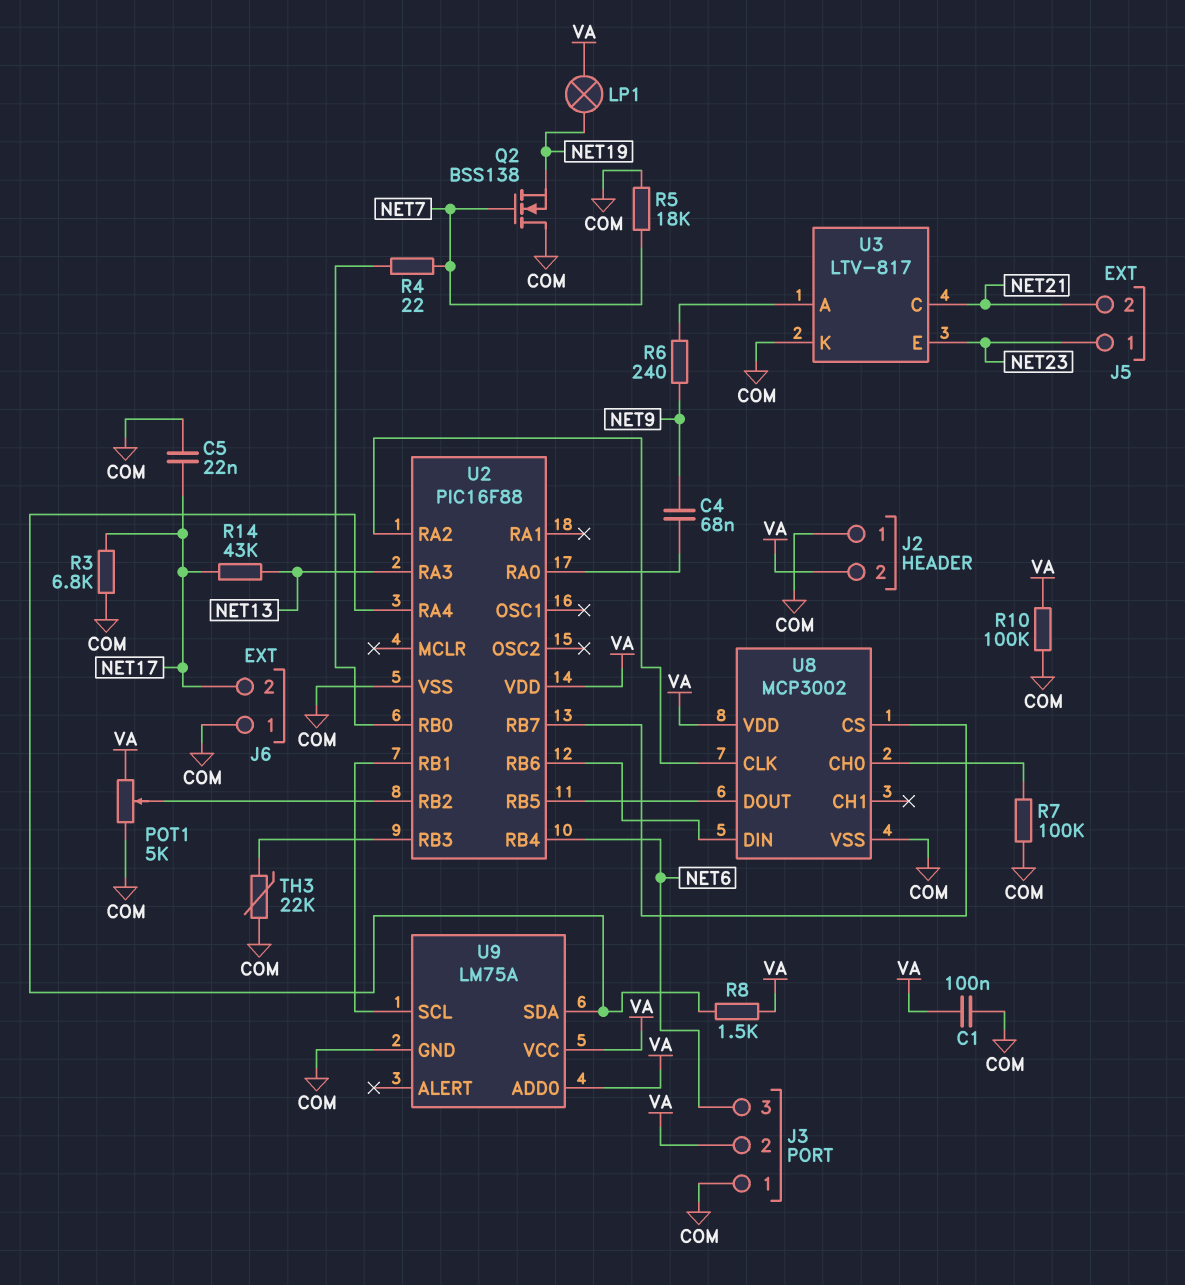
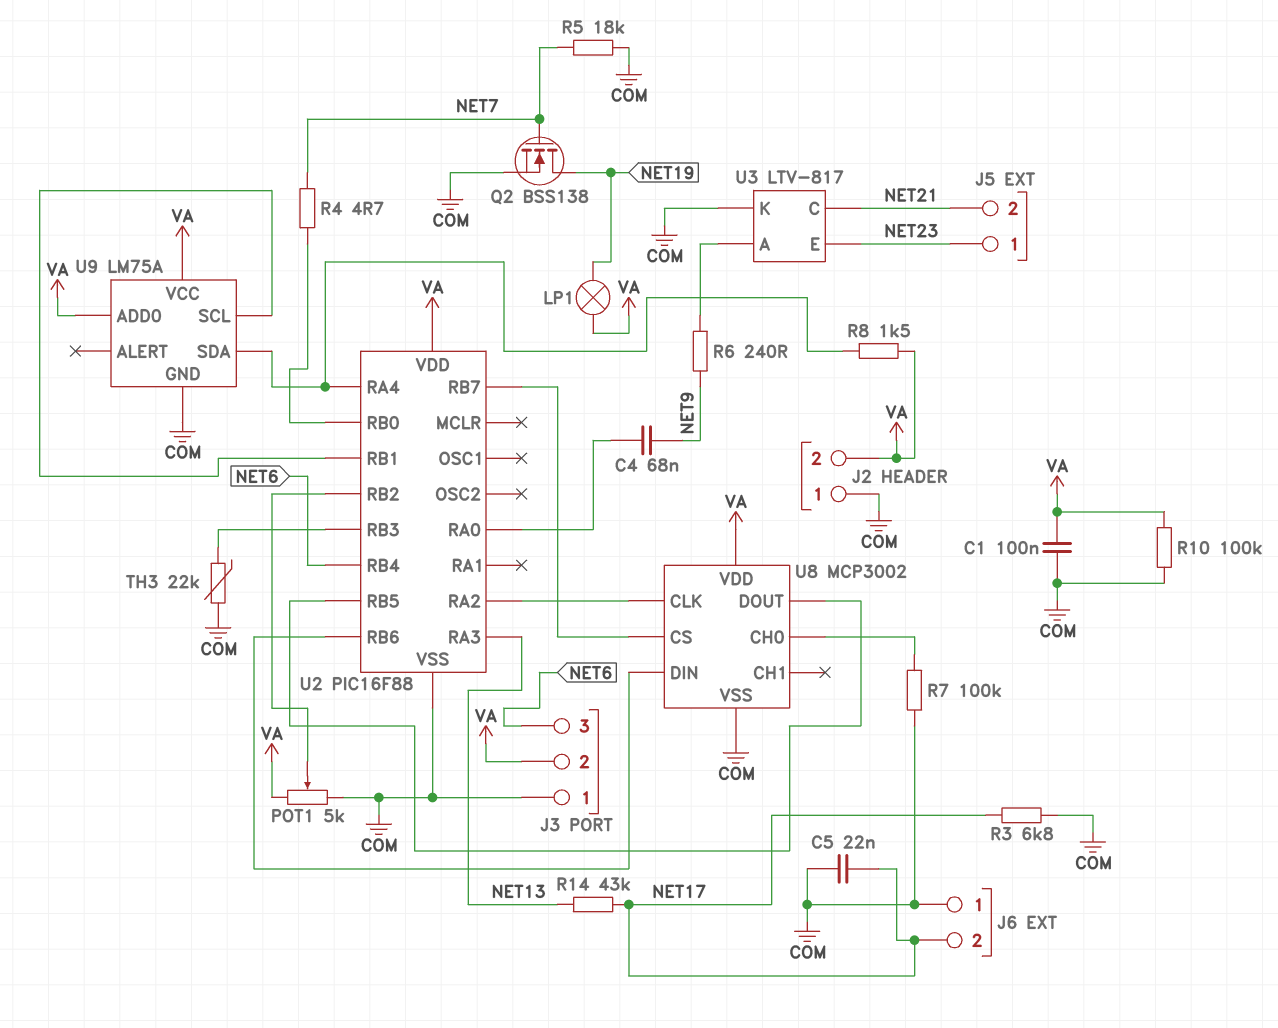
Q2: NMOS BSS138 (G NET7, D COM, S NET19) -> NMOS BSS138 (G NET7, D NET19, S COM)
R4: 22 (NET7, U2/RB0) -> 4.7 (NET7, U2/RB0)

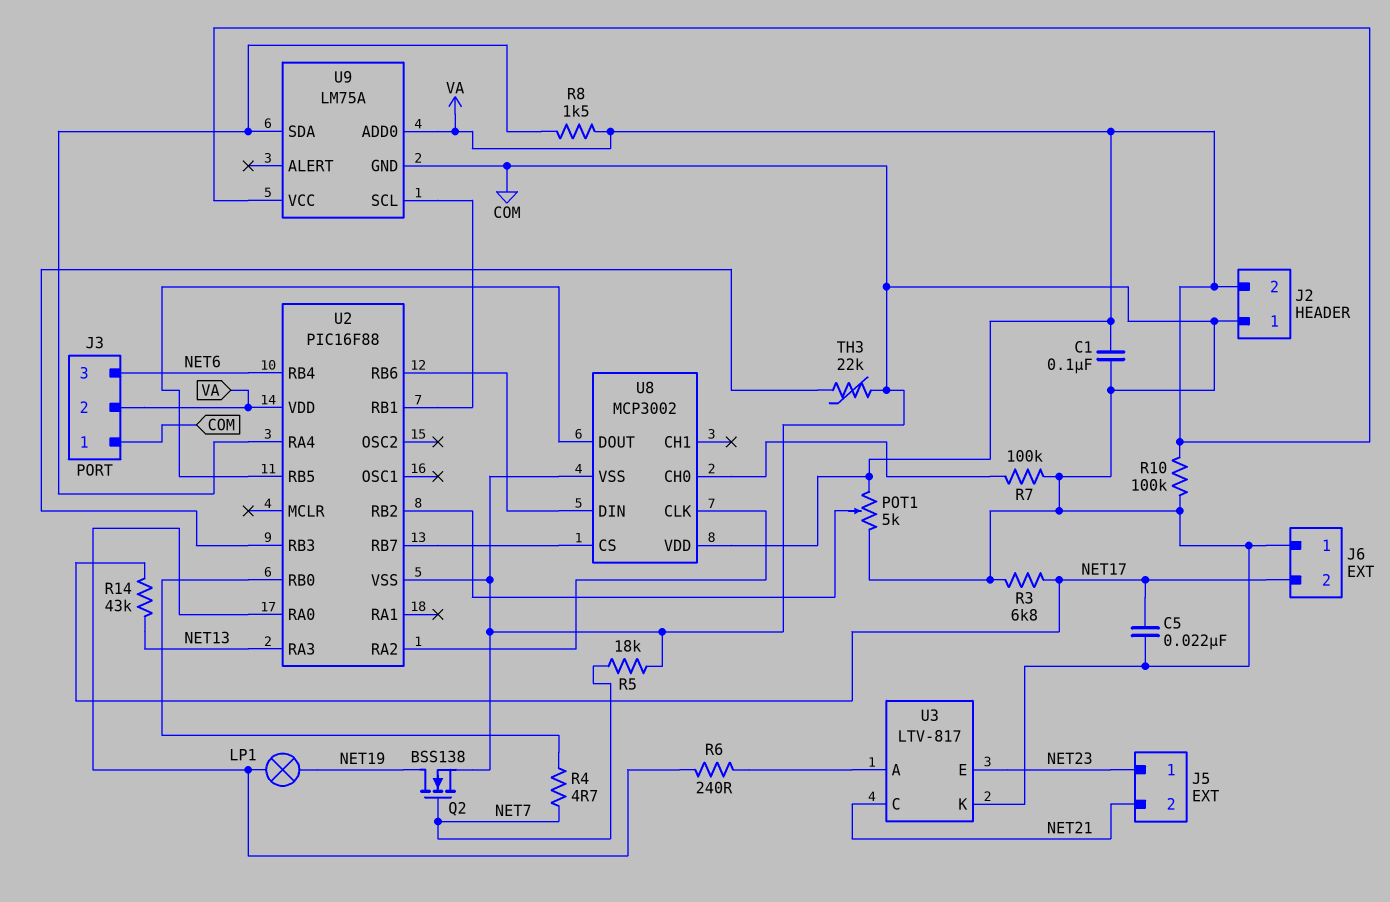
C4: 68nF (NET9, U2/RA0) -> none
LP1: lamp (NET19, VA) -> lamp (NET19, U2/RA0)
R6: 240 (NET9, U3/A) -> 240 (U2/RA0, U3/A)

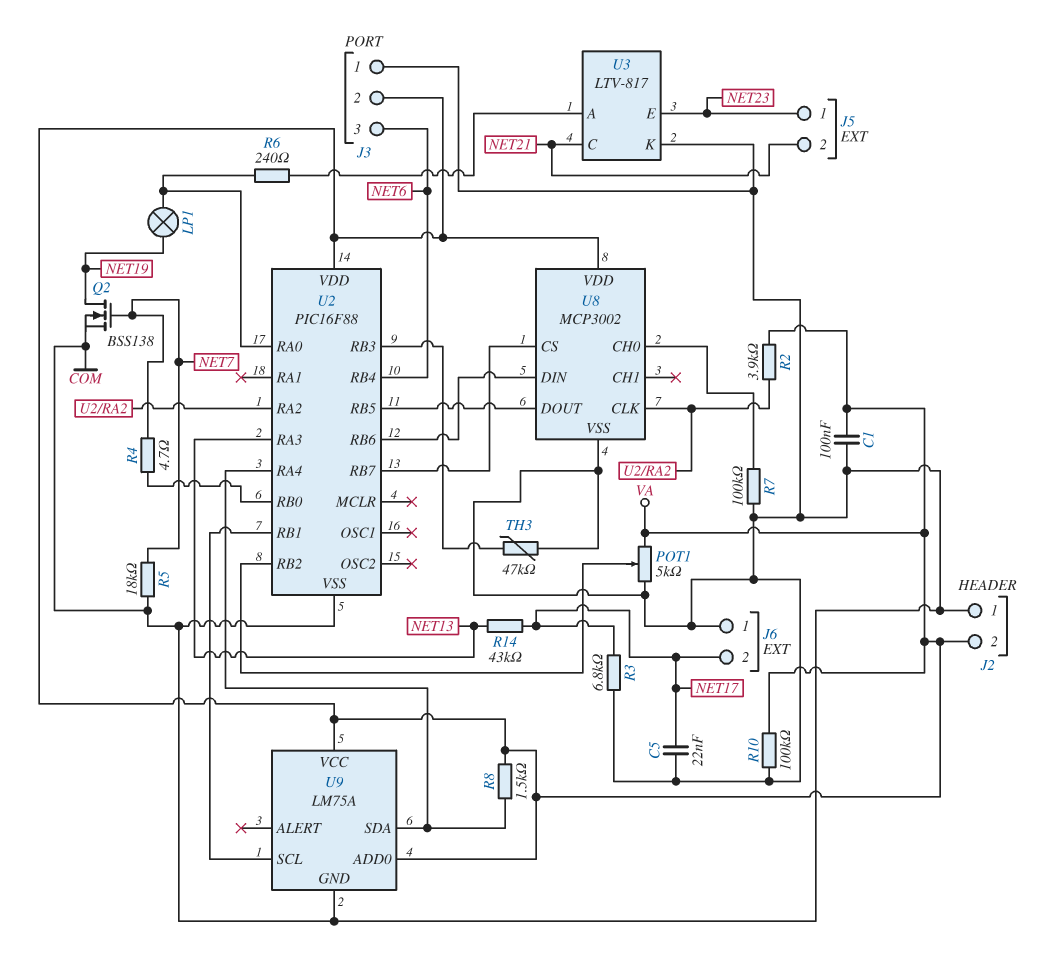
R2: none -> 3.9k (U2/RA2, VA)
TH3: 22k (COM, U2/RB3) -> 47k (COM, U2/RB3)

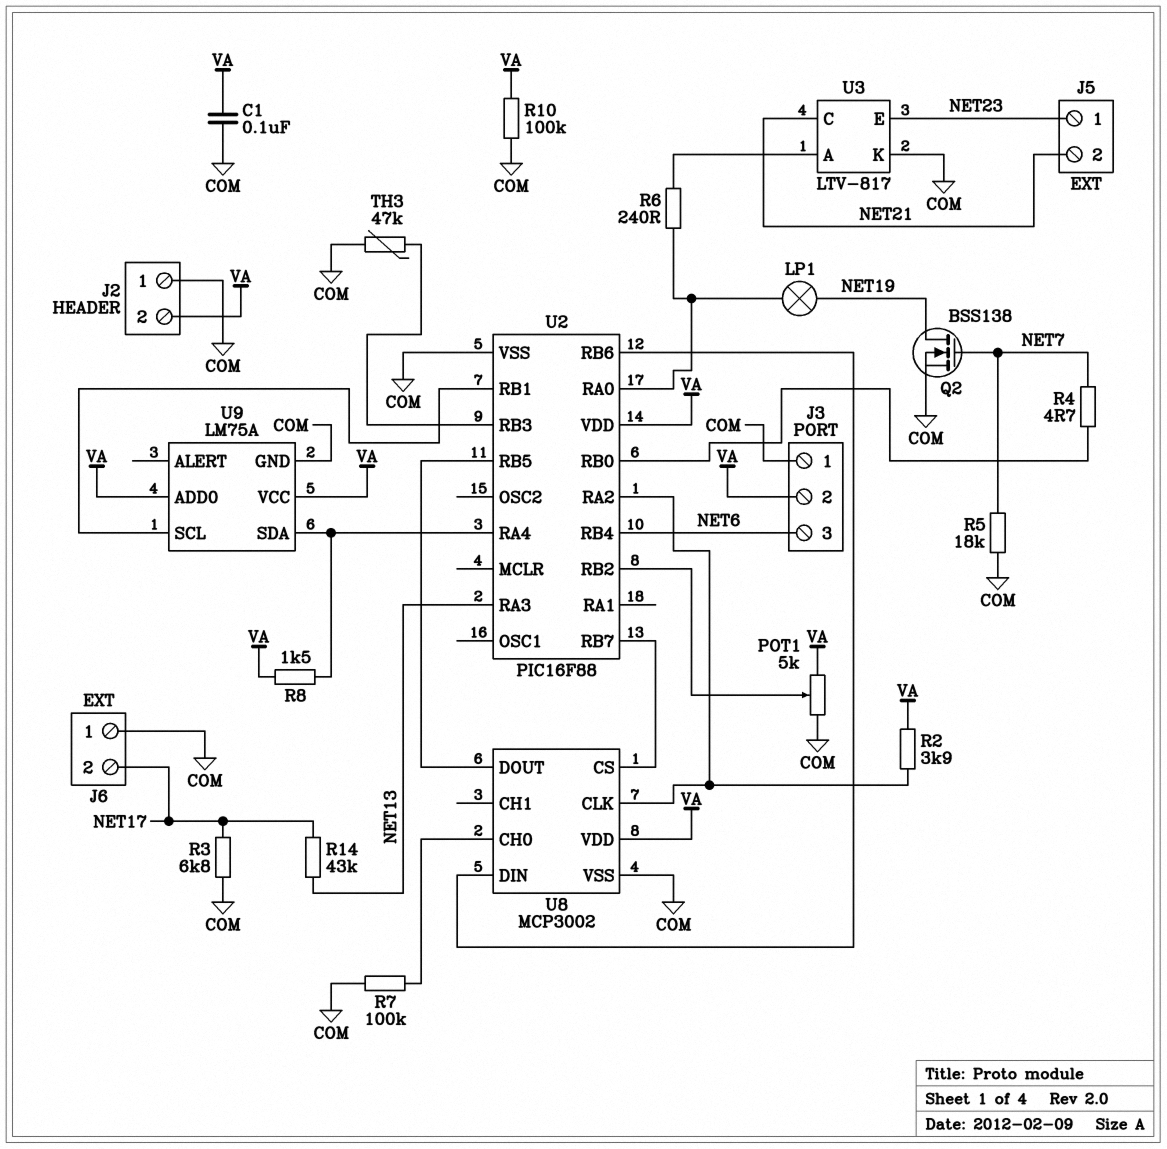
C5: 22nF (COM, NET17) -> none

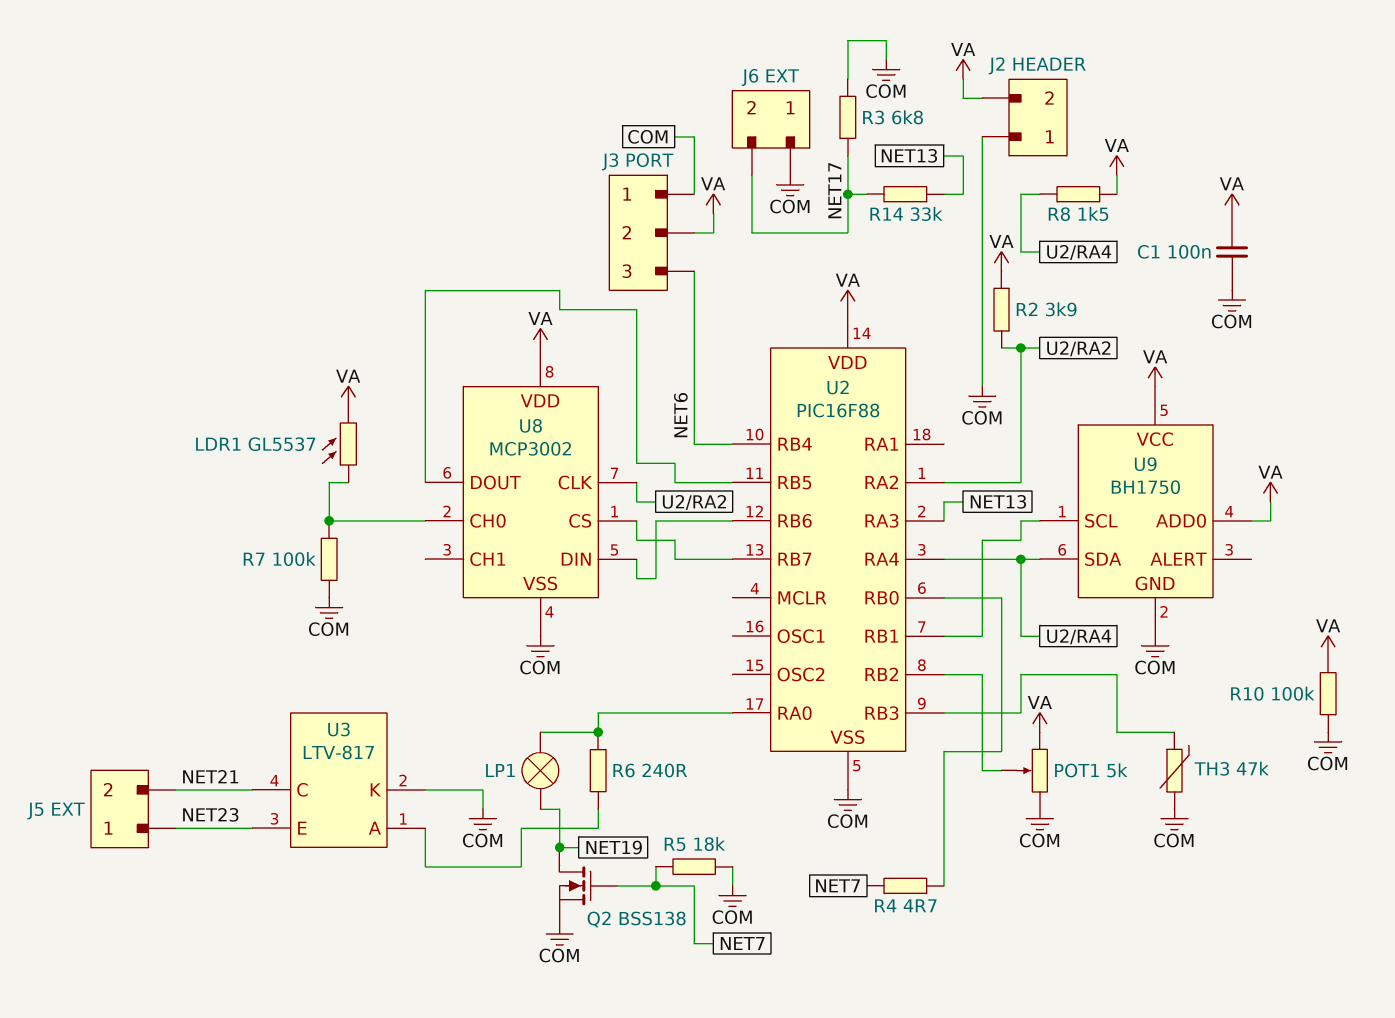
LDR1: none -> GL5537 (U8/CH0, VA)
R14: 43k (NET13, NET17) -> 33k (NET13, NET17)
U9: LM75A -> BH1750

